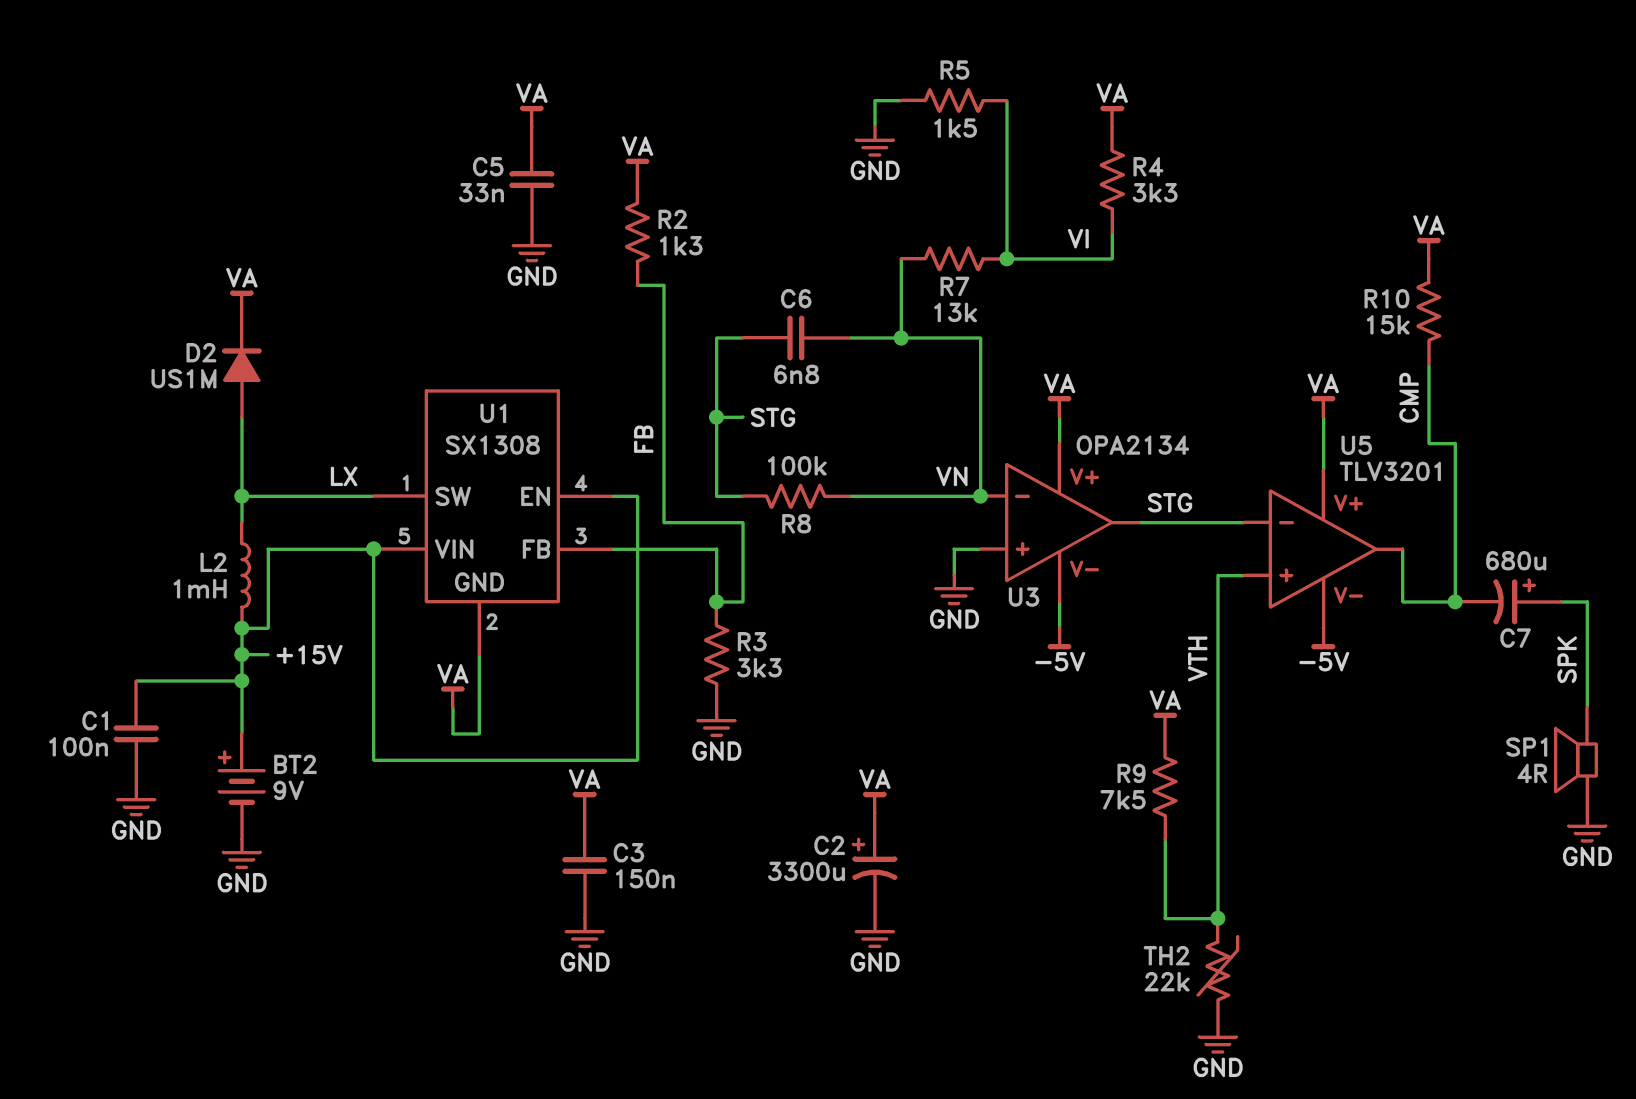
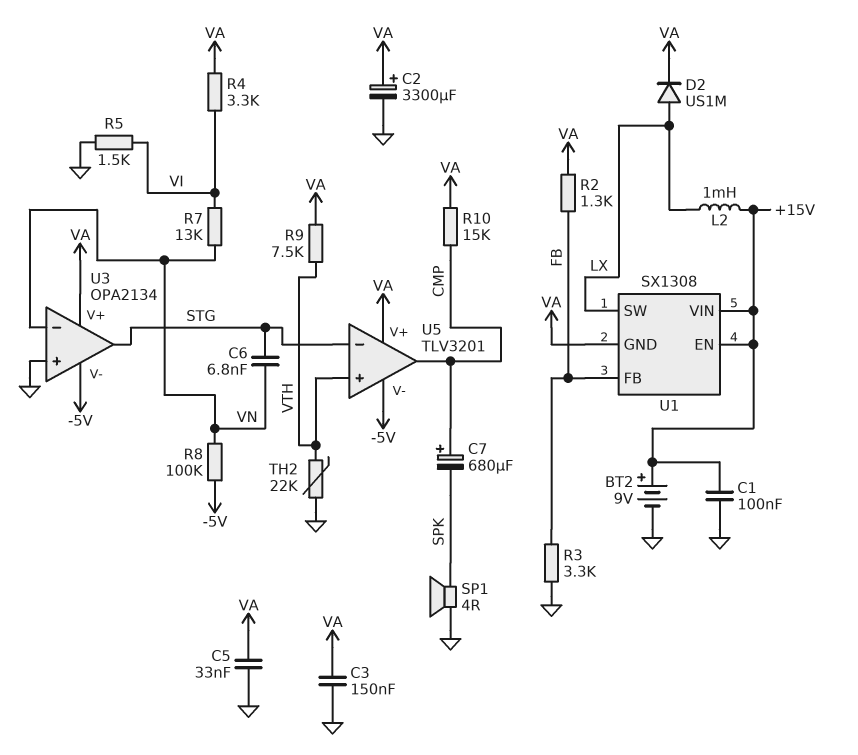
C7: 680uF (plus SPK, minus CMP) -> 680uF (plus CMP, minus SPK)
R8: 100k (STG, VN) -> 100k (-5V, VN)

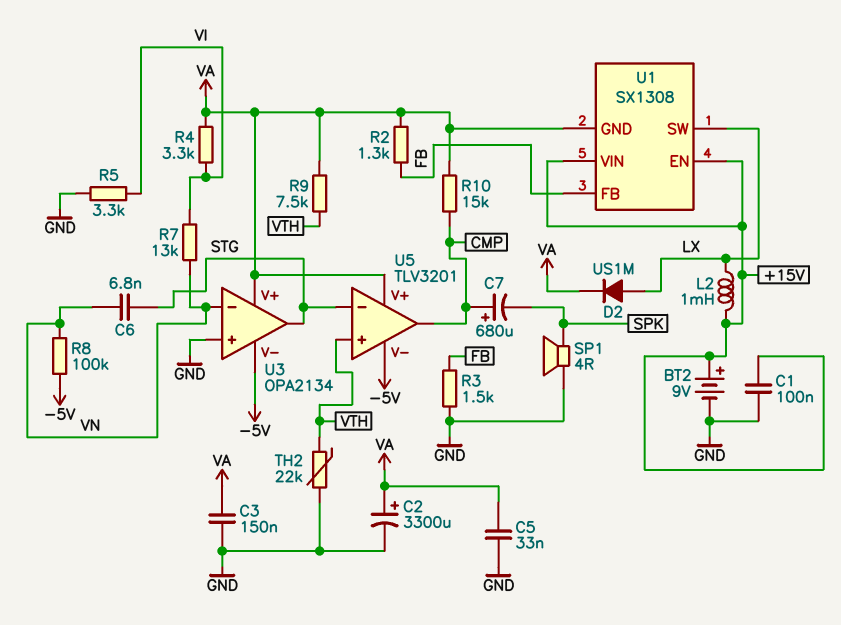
R3: 3.3k (FB, GND) -> 1.5k (FB, GND)
R5: 1.5k (GND, VI) -> 3.3k (GND, VI)

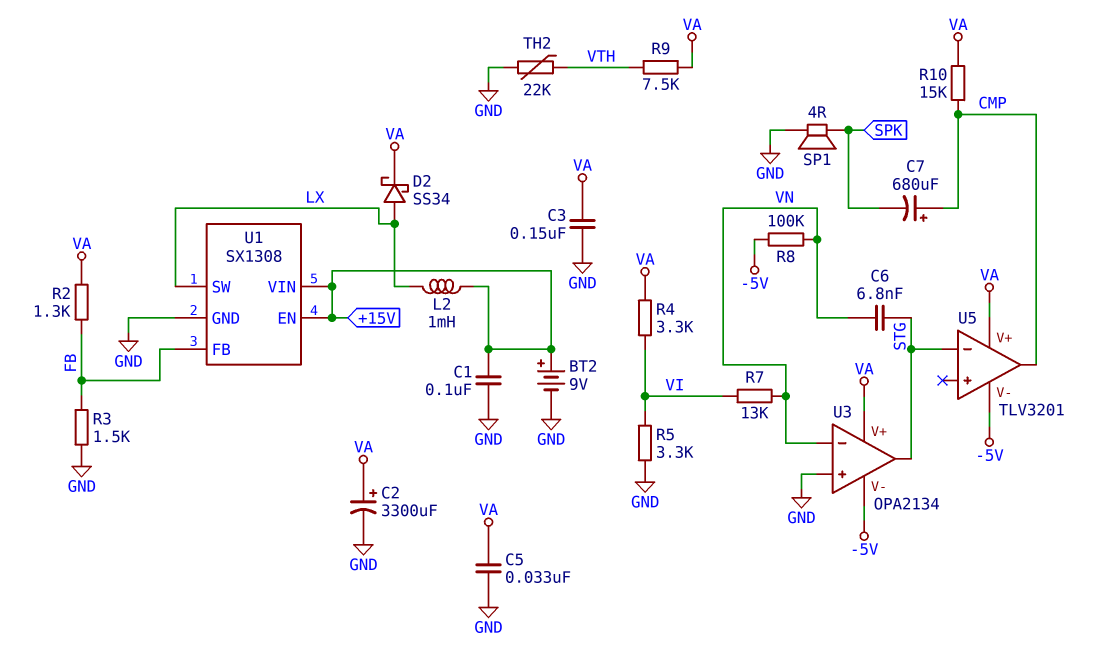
D2: diode US1M (A LX, K VA) -> schottky SS34 (A LX, K VA)
U1 pin GND: VA -> GND
U5 pin in+: VTH -> none

